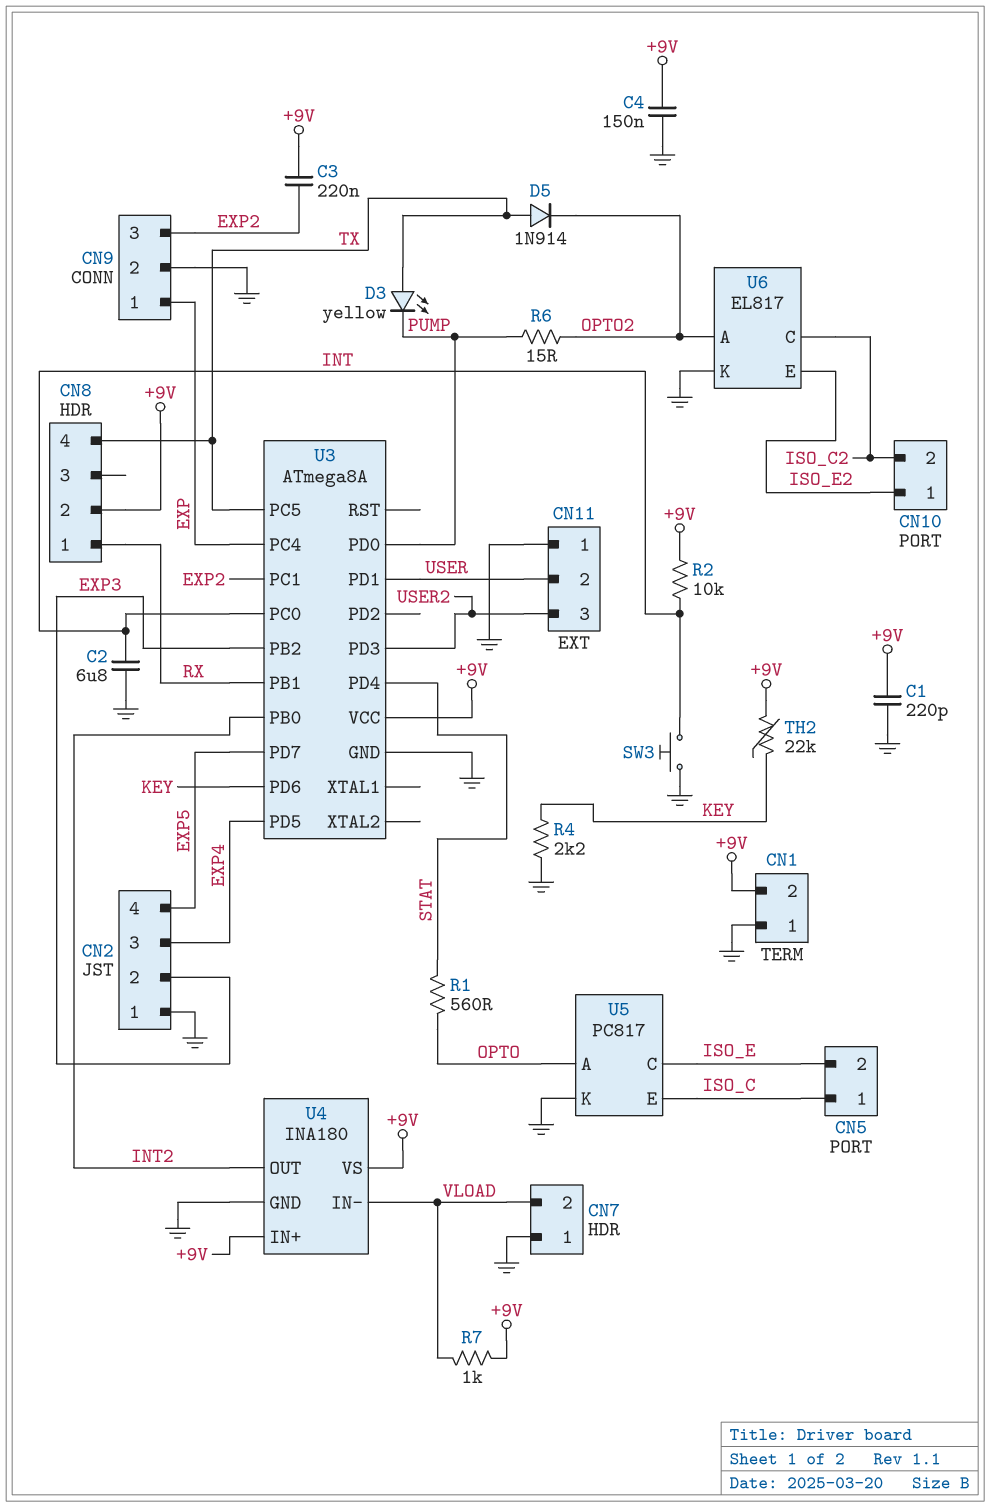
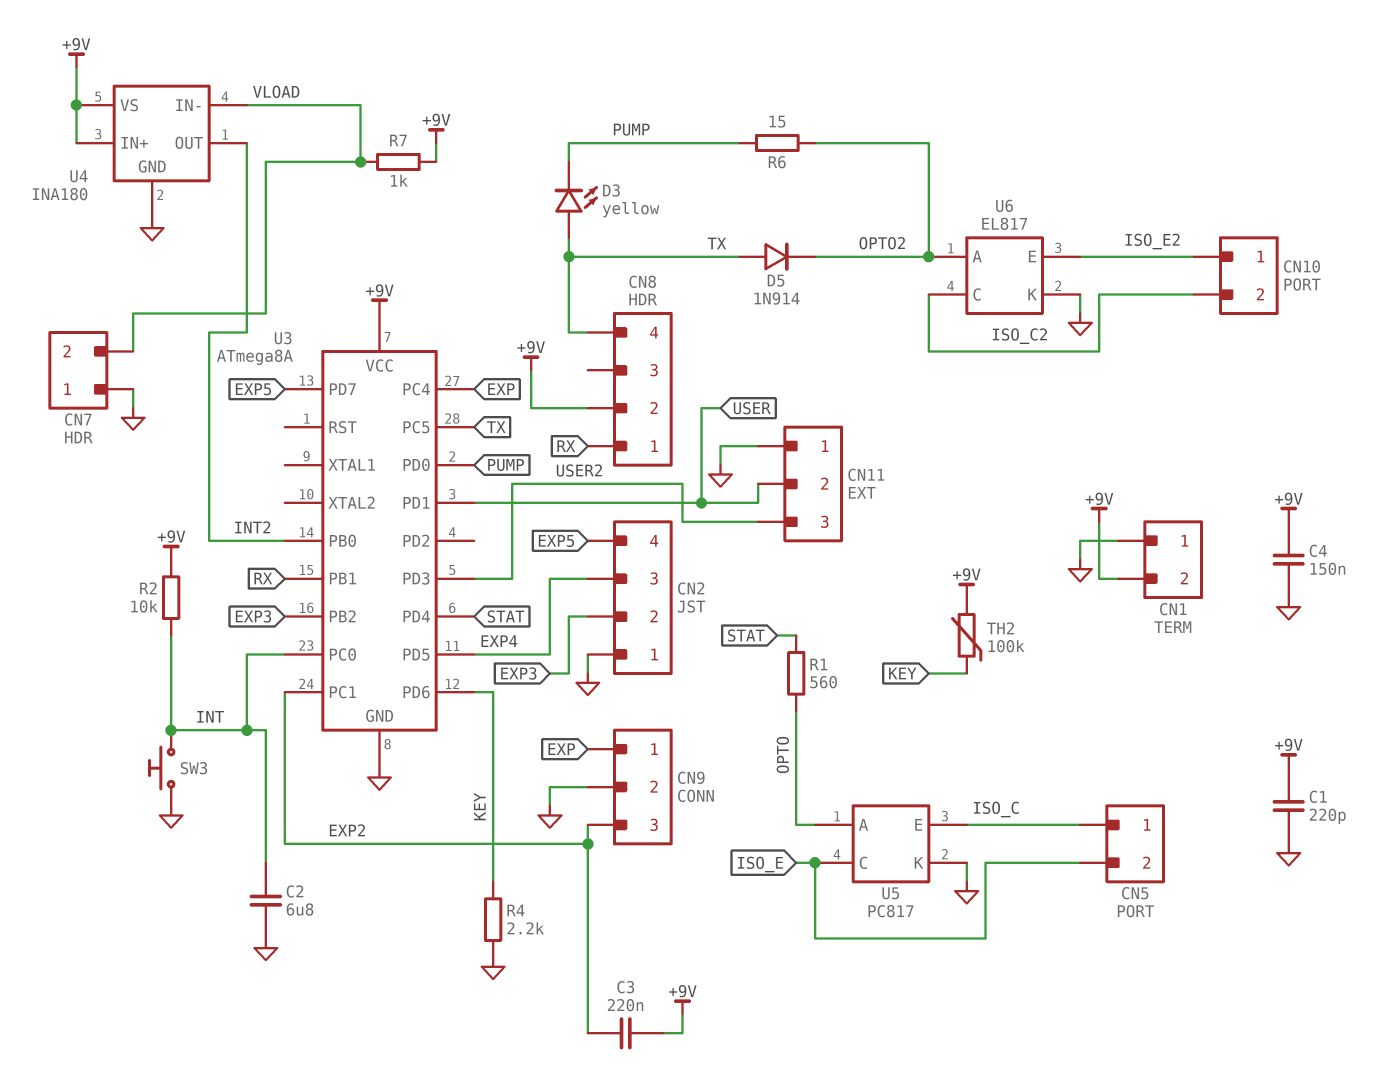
TH2: 22k (+9V, KEY) -> 100k (+9V, KEY)

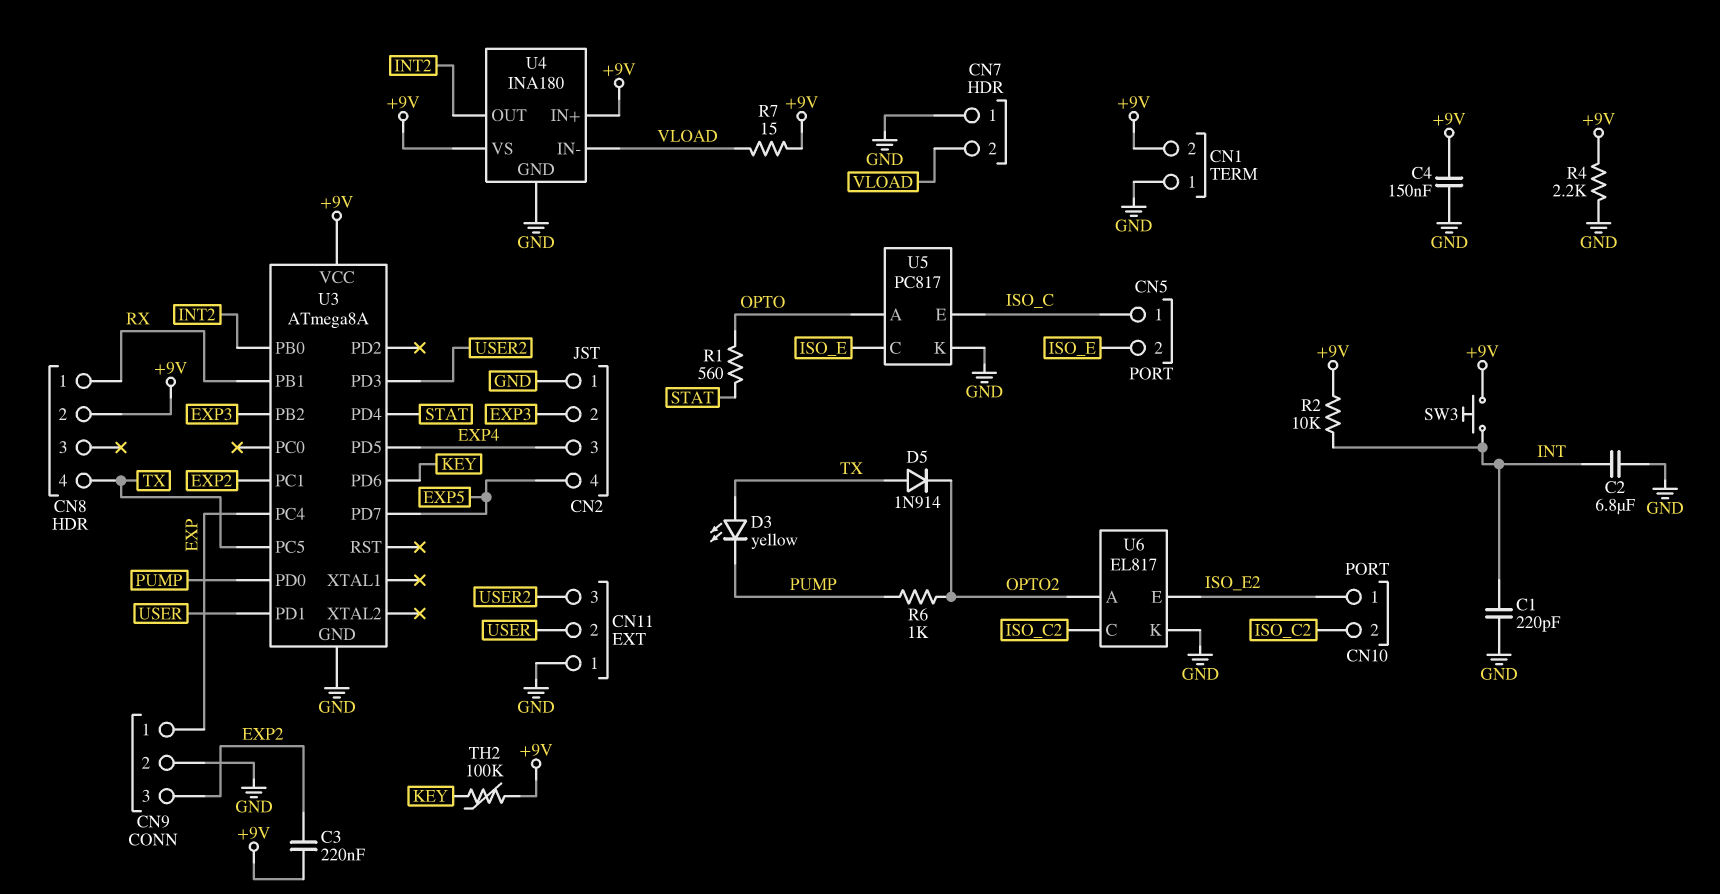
C1: 220pF (+9V, GND) -> 220pF (GND, INT)
R4: 2.2k (GND, KEY) -> 2.2k (+9V, GND)
R6: 15 (OPTO2, PUMP) -> 1k (OPTO2, PUMP)
R7: 1k (+9V, VLOAD) -> 15 (+9V, VLOAD)
SW3: button (GND, INT) -> button (+9V, INT)
U3 pin PC0: INT -> none

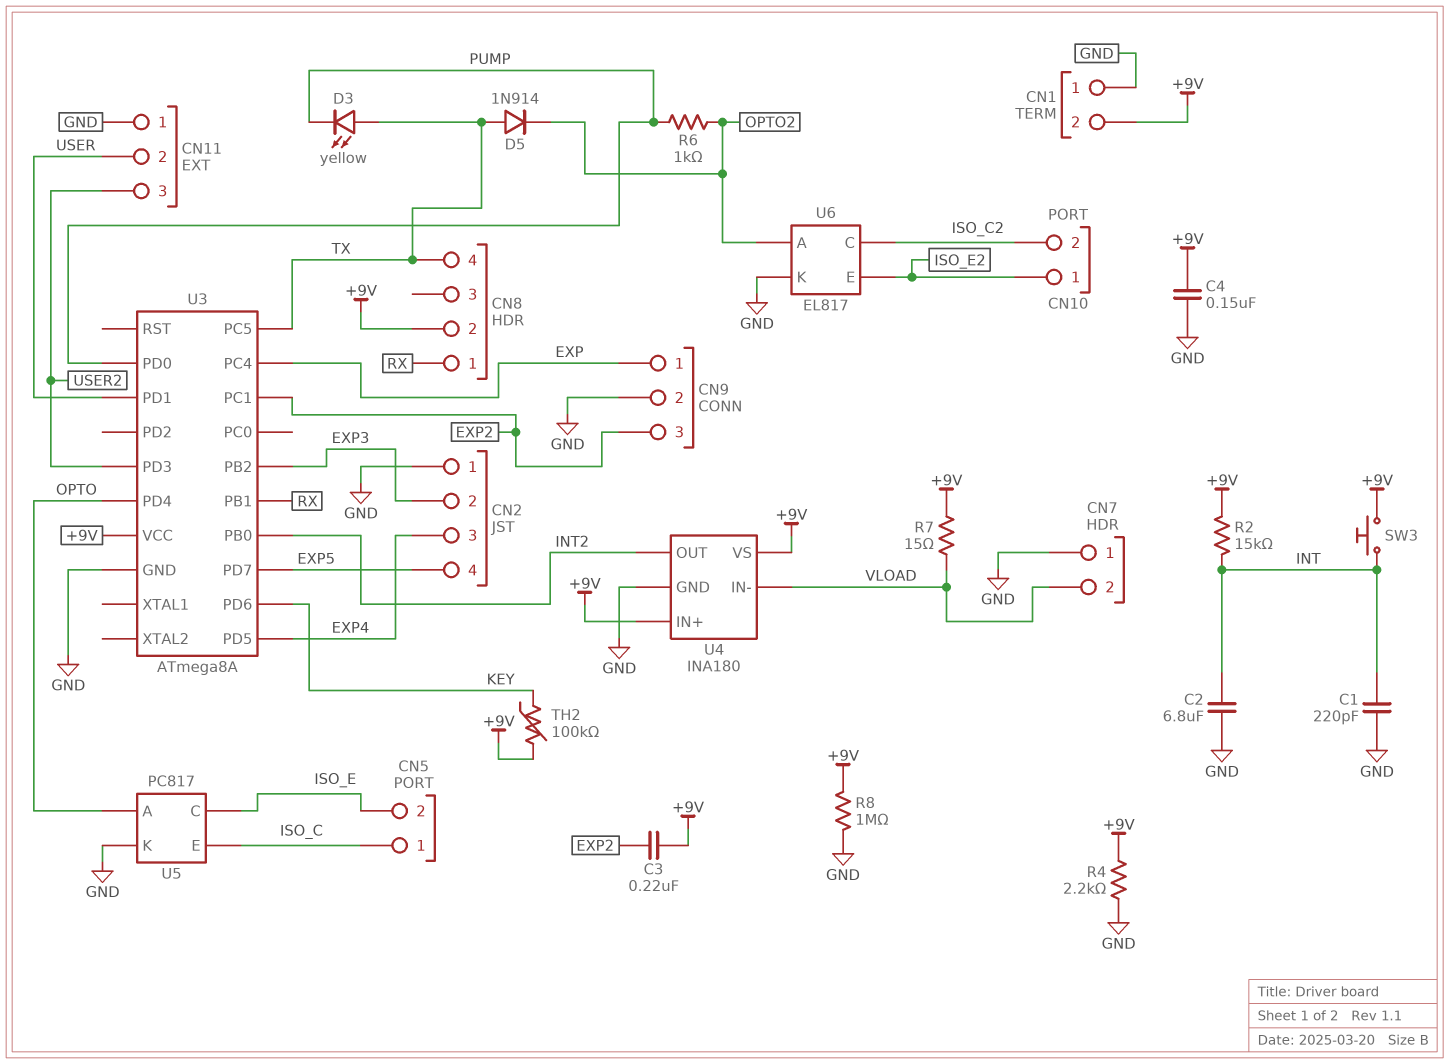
R1: 560 (OPTO, STAT) -> none
R2: 10k (+9V, INT) -> 15k (+9V, INT)
R8: none -> 1M (+9V, GND)
U3 pin PD4: STAT -> OPTO

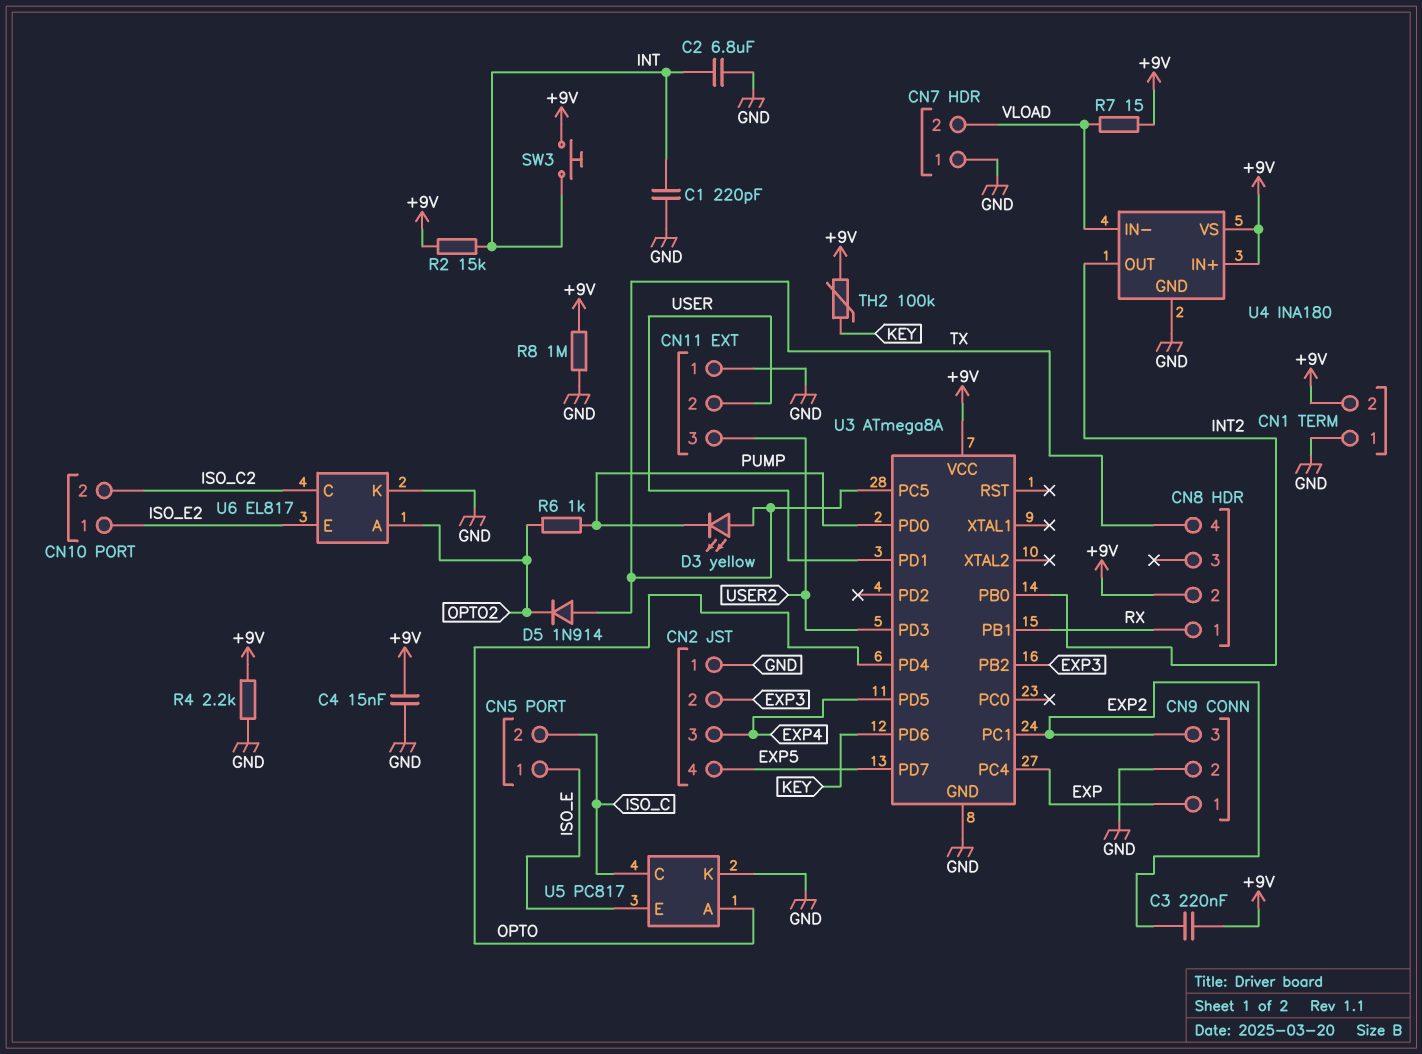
C4: 150nF (+9V, GND) -> 15nF (+9V, GND)
CN5 pin 1: ISO_C -> ISO_E
CN5 pin 2: ISO_E -> ISO_C
U5 pin C: ISO_E -> ISO_C
U5 pin E: ISO_C -> ISO_E

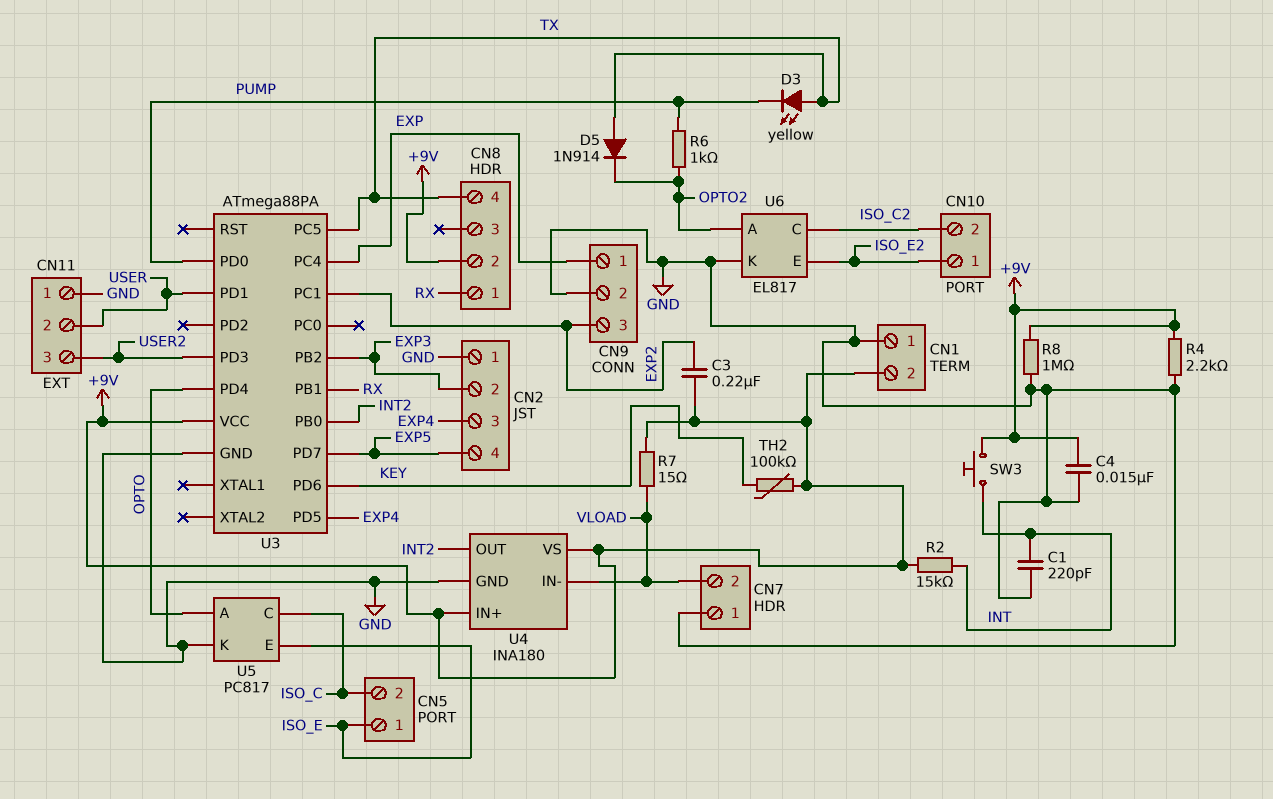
C2: 6.8uF (GND, INT) -> none
U3: ATmega8A -> ATmega88PA

